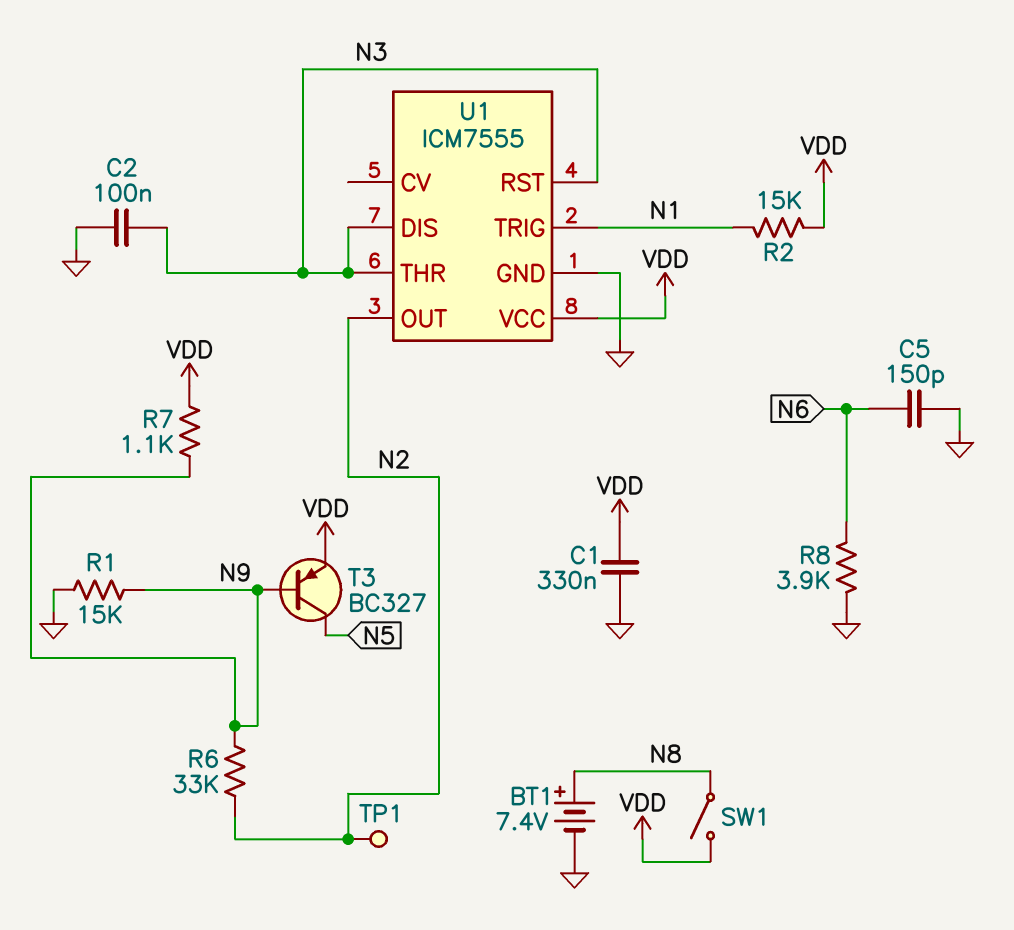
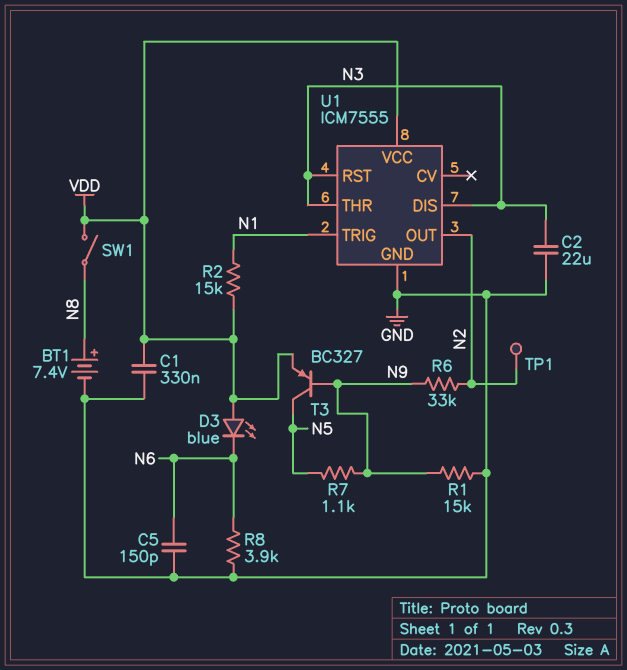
C2: 100nF (GND, N3) -> 22uF (GND, N3)
D3: none -> LED blue (A VDD, K N6)
R7: 1.1k (N9, VDD) -> 1.1k (N5, N9)

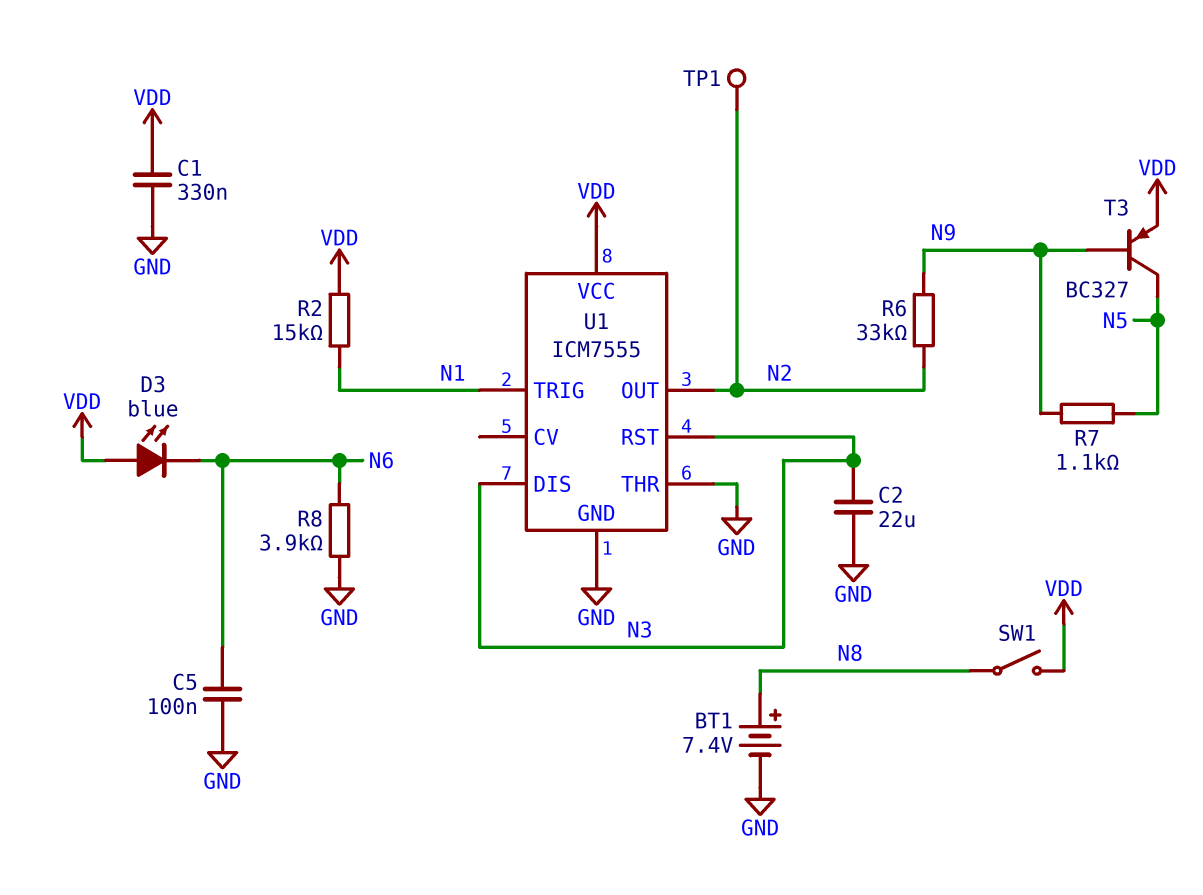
C5: 150pF (GND, N6) -> 100nF (GND, N6)
R1: 15k (GND, N9) -> none
U1 pin THR: N3 -> GND

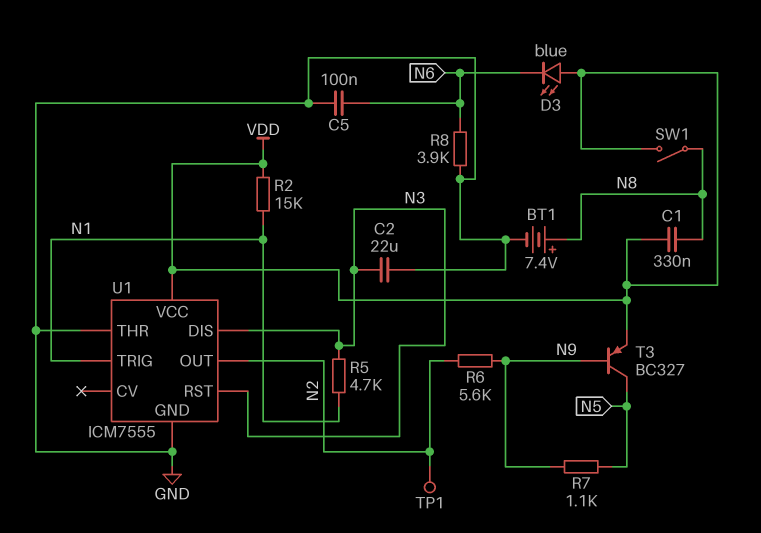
C1: 330nF (GND, VDD) -> 330nF (N8, VDD)
R5: none -> 4.7k (N1, N3)
R6: 33k (N2, N9) -> 5.6k (N2, N9)

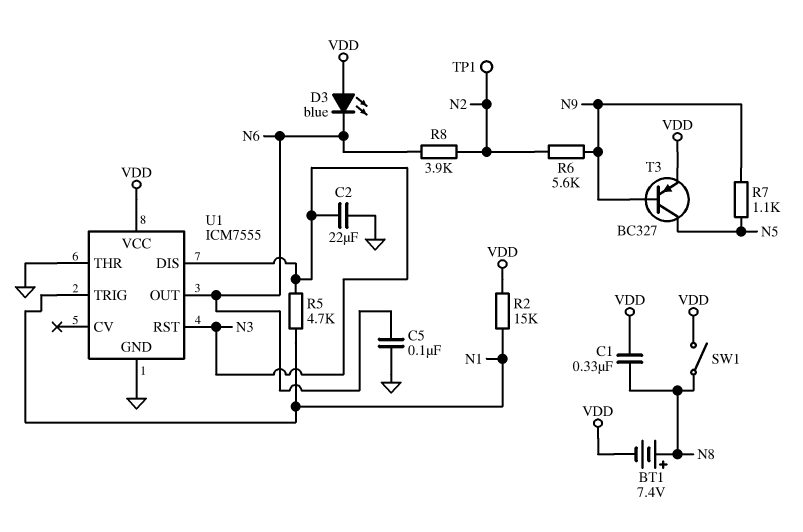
BT1: 7.4V (plus N8, minus GND) -> 7.4V (plus N8, minus VDD)
R8: 3.9k (GND, N6) -> 3.9k (N2, N6)
U1 pin OUT: N2 -> N6

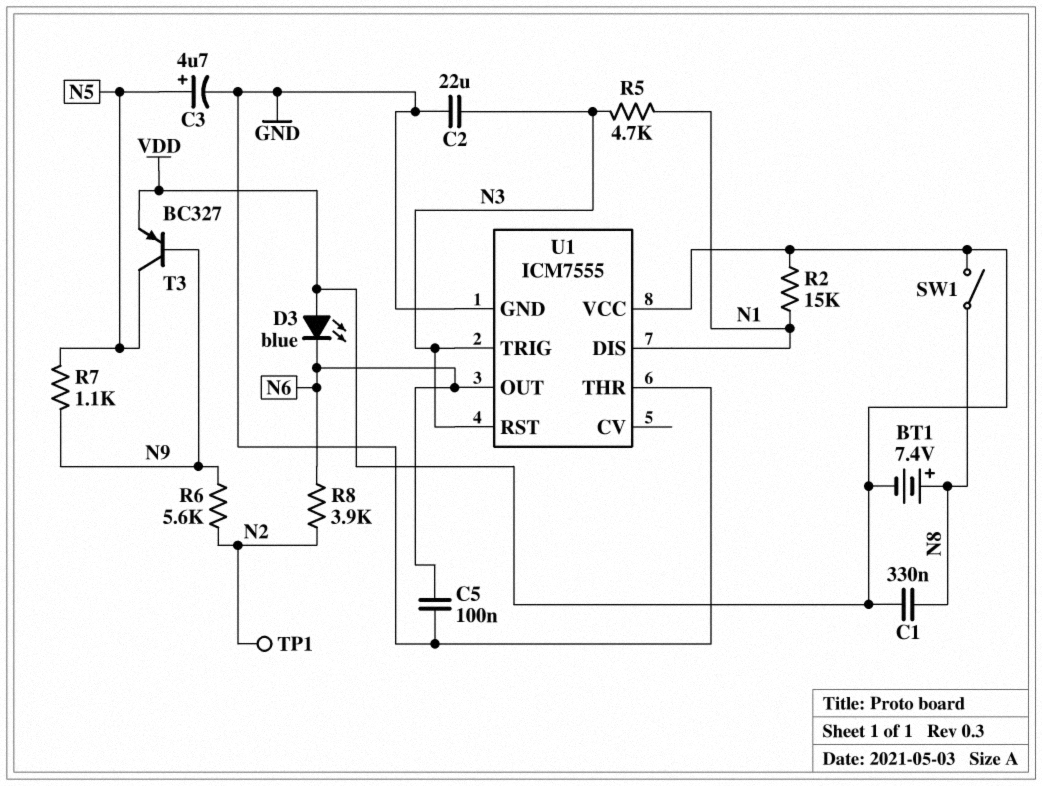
C3: none -> 4.7uF (plus N5, minus GND)
U1 pin DIS: N3 -> N1
U1 pin TRIG: N1 -> N3

